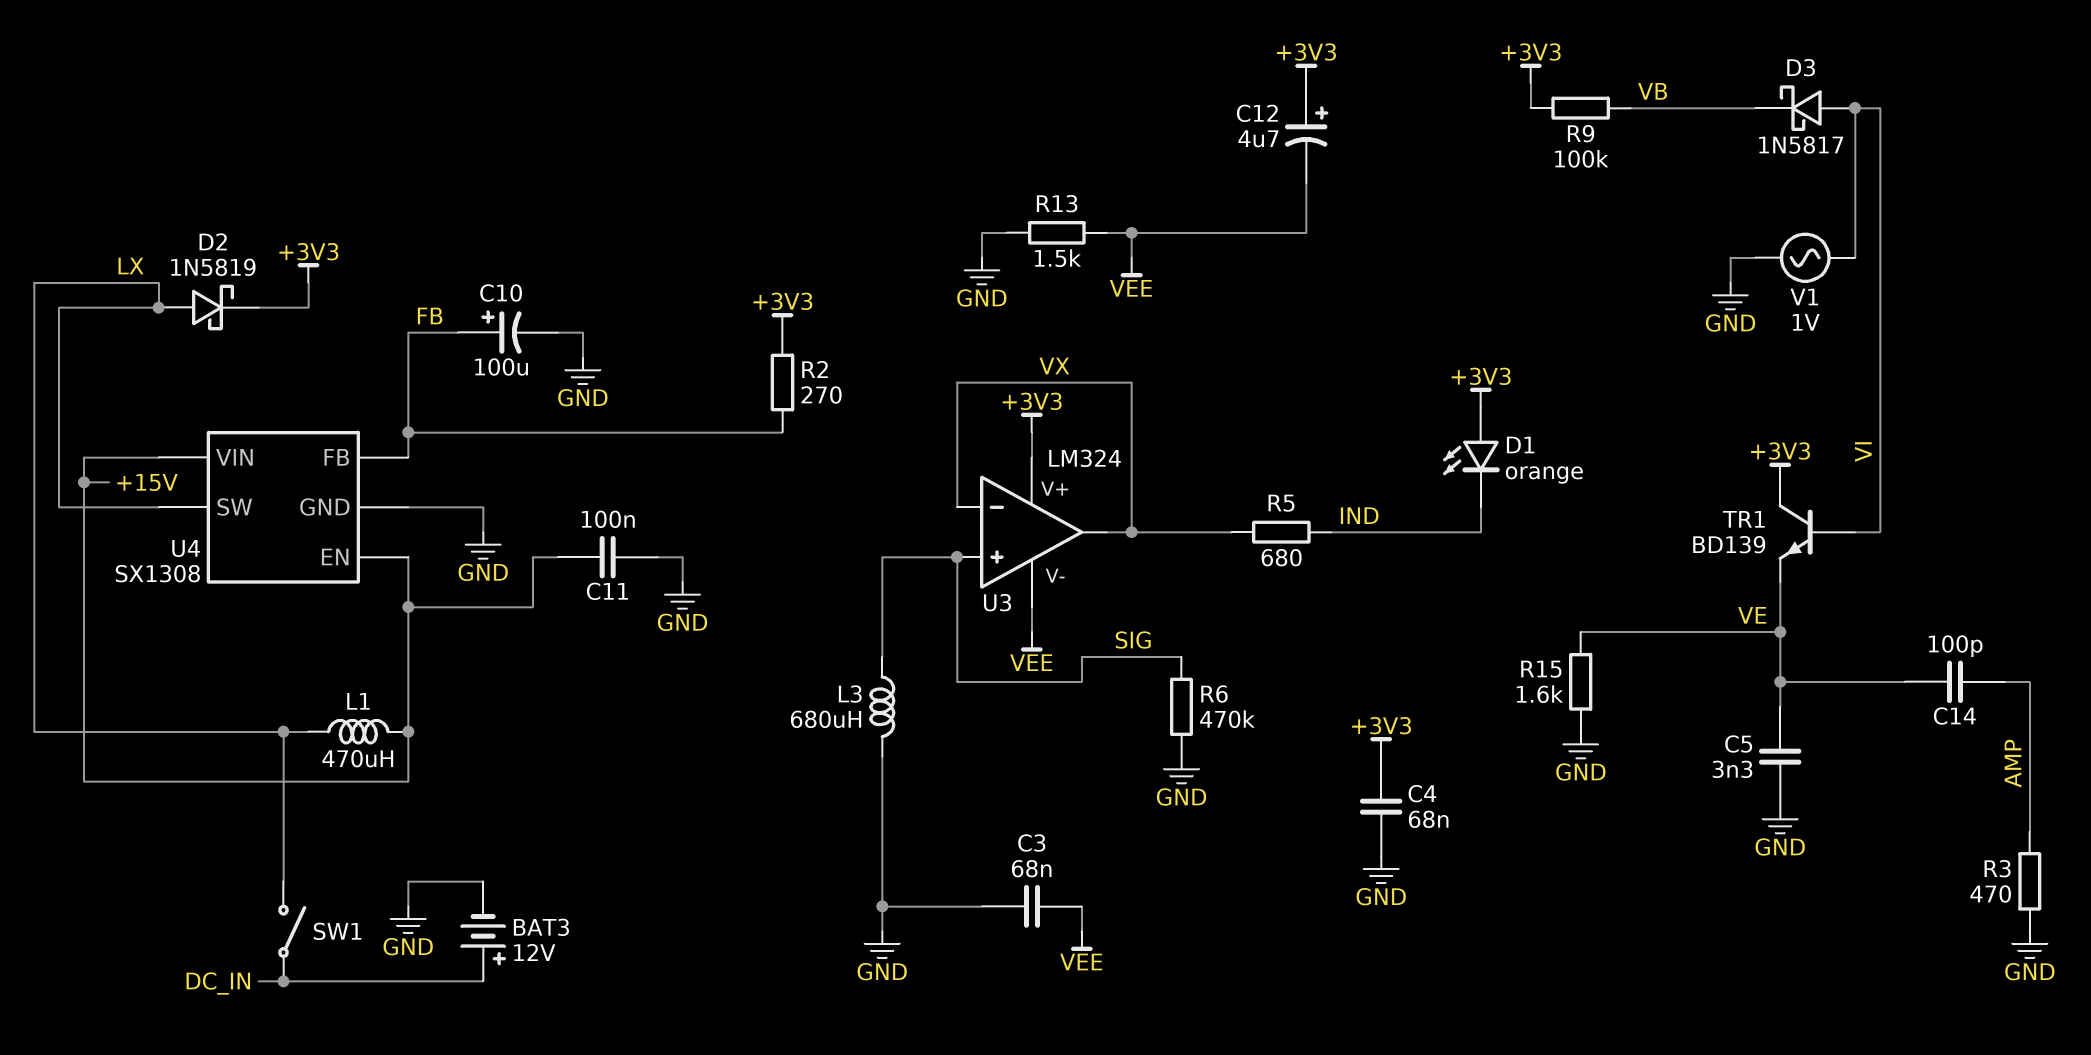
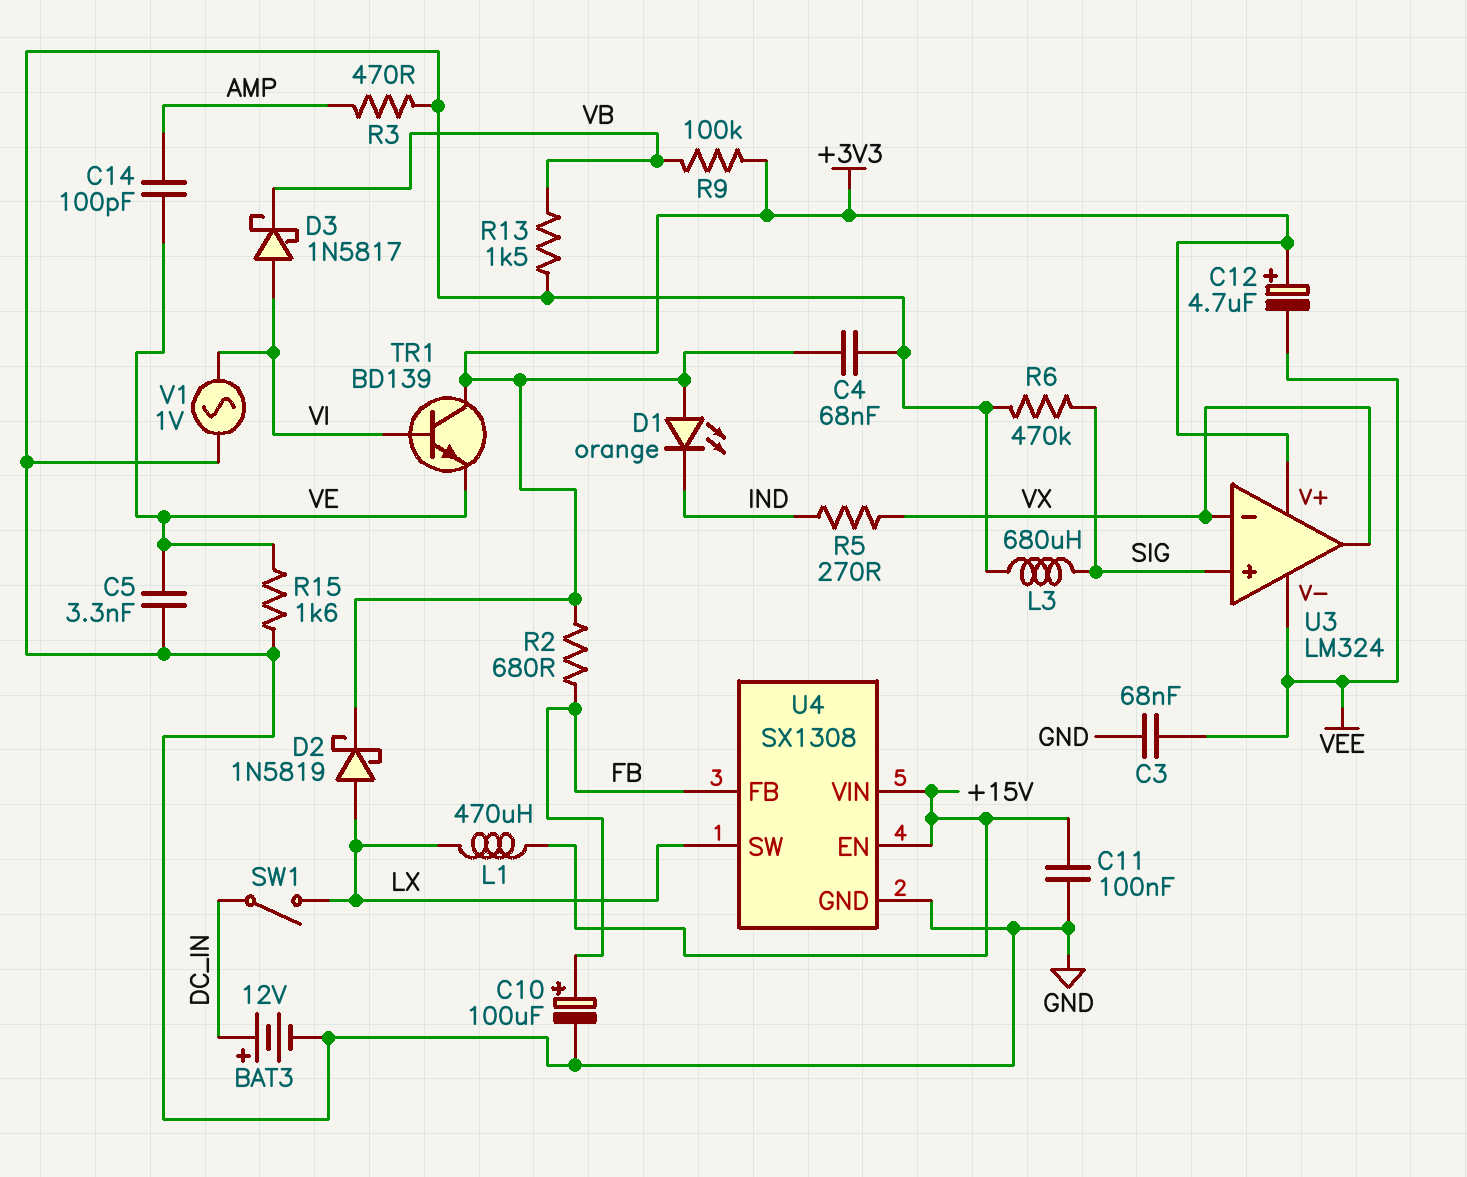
R2: 270 (+3V3, FB) -> 680 (+3V3, FB)
R5: 680 (IND, VX) -> 270 (IND, VX)
R13: 1.5k (GND, VEE) -> 1.5k (GND, VB)

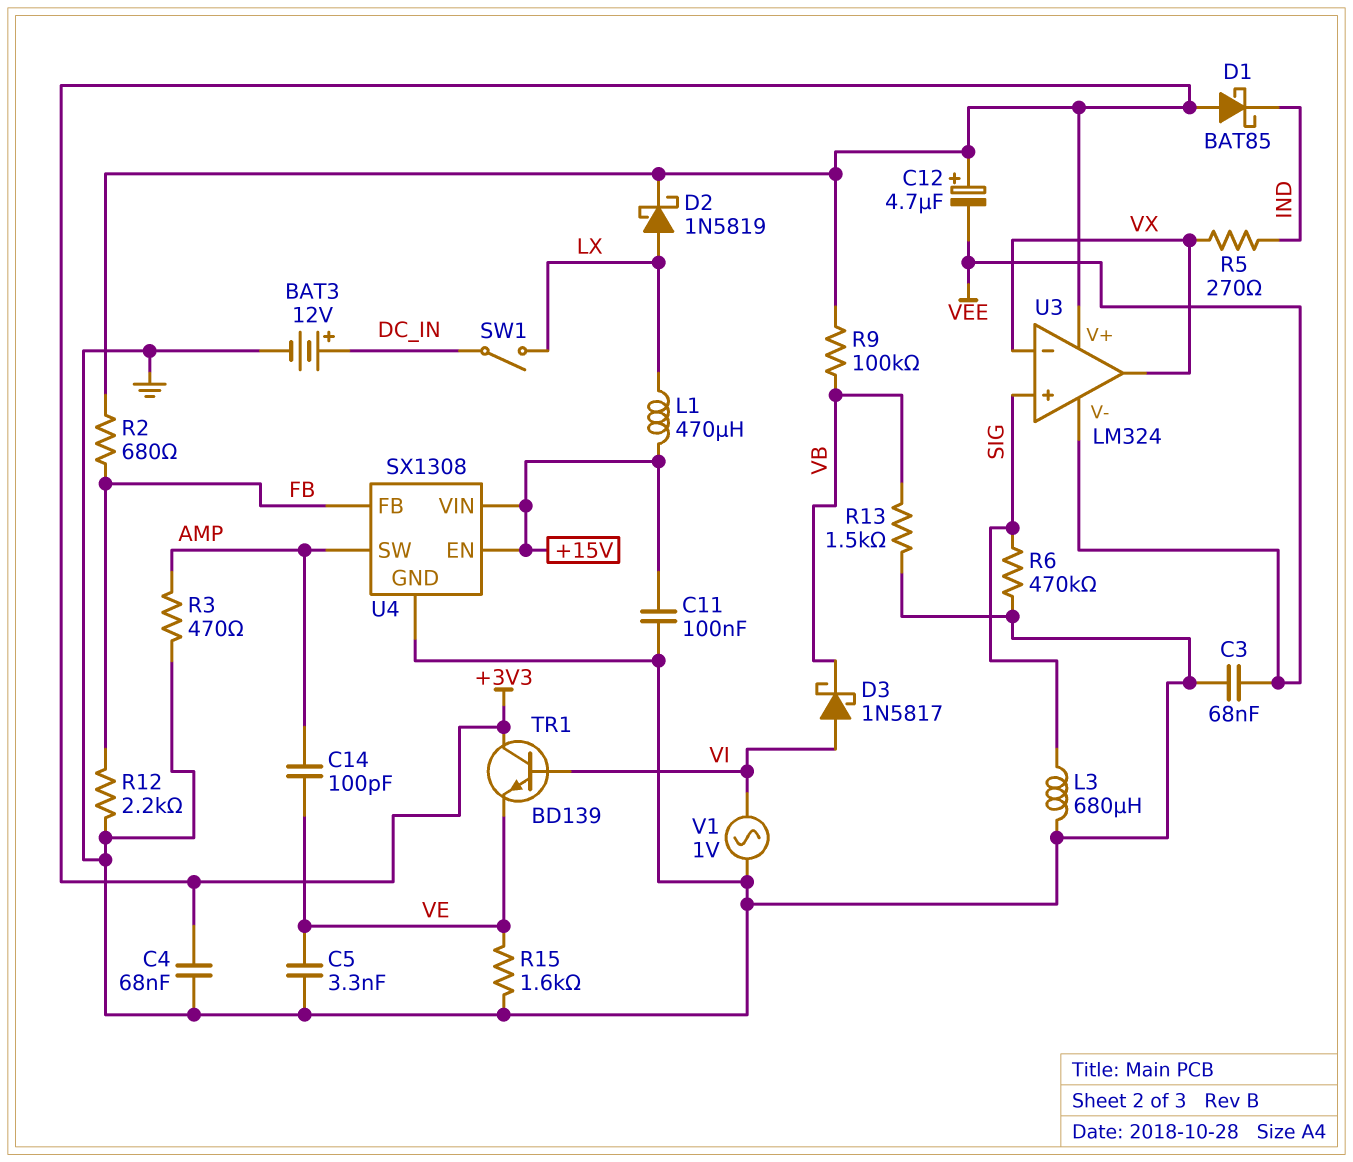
C10: 100uF (plus FB, minus GND) -> none
D1: LED orange (A +3V3, K IND) -> schottky BAT85 (A +3V3, K IND)
R12: none -> 2.2k (FB, GND)
U4 pin SW: LX -> AMP

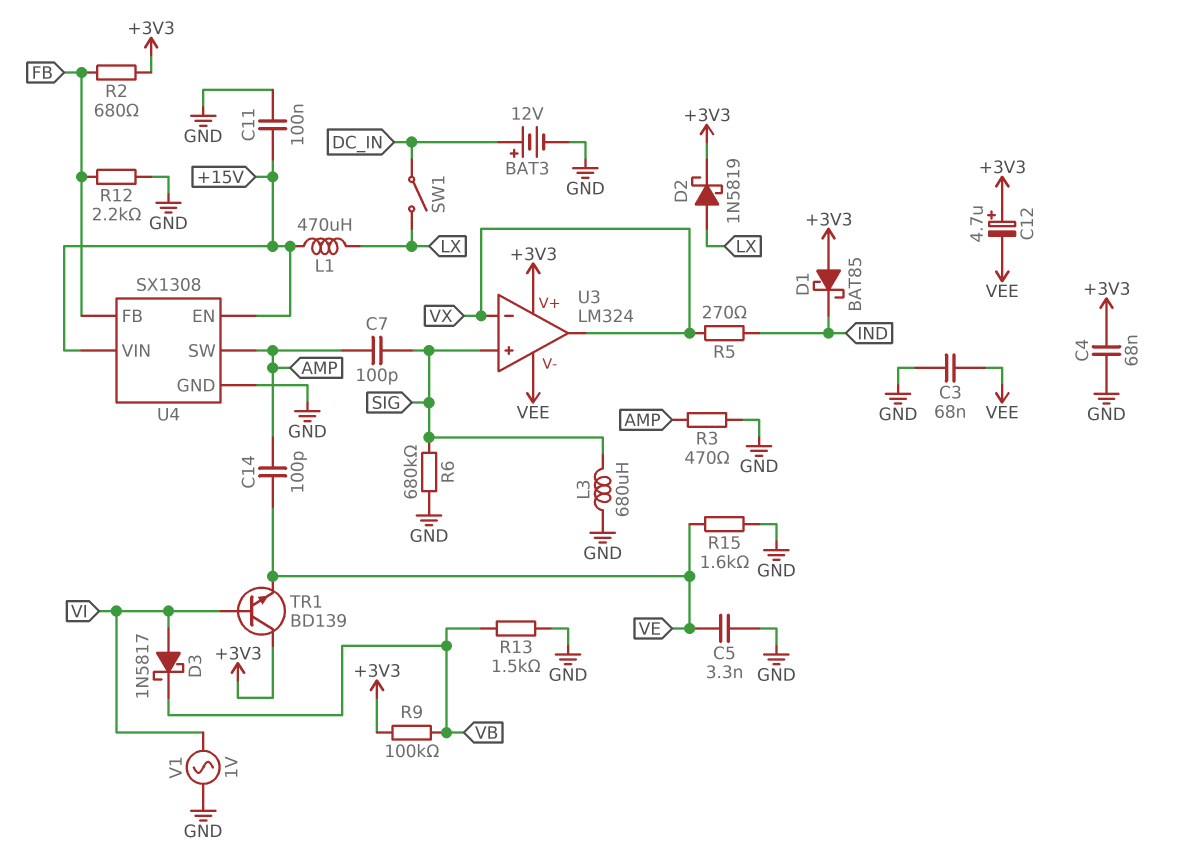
C7: none -> 100pF (AMP, SIG)
R6: 470k (GND, SIG) -> 680k (GND, SIG)

